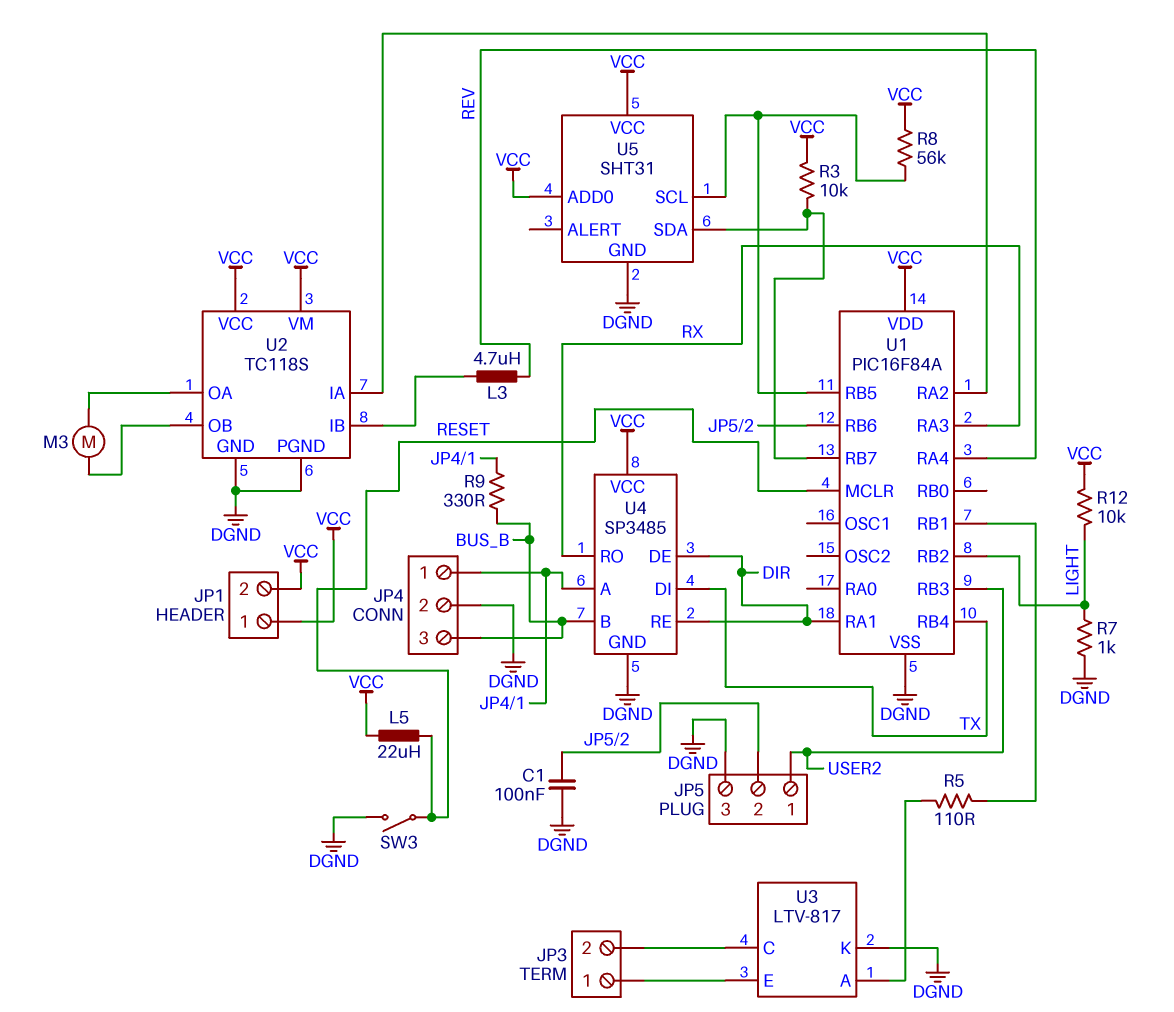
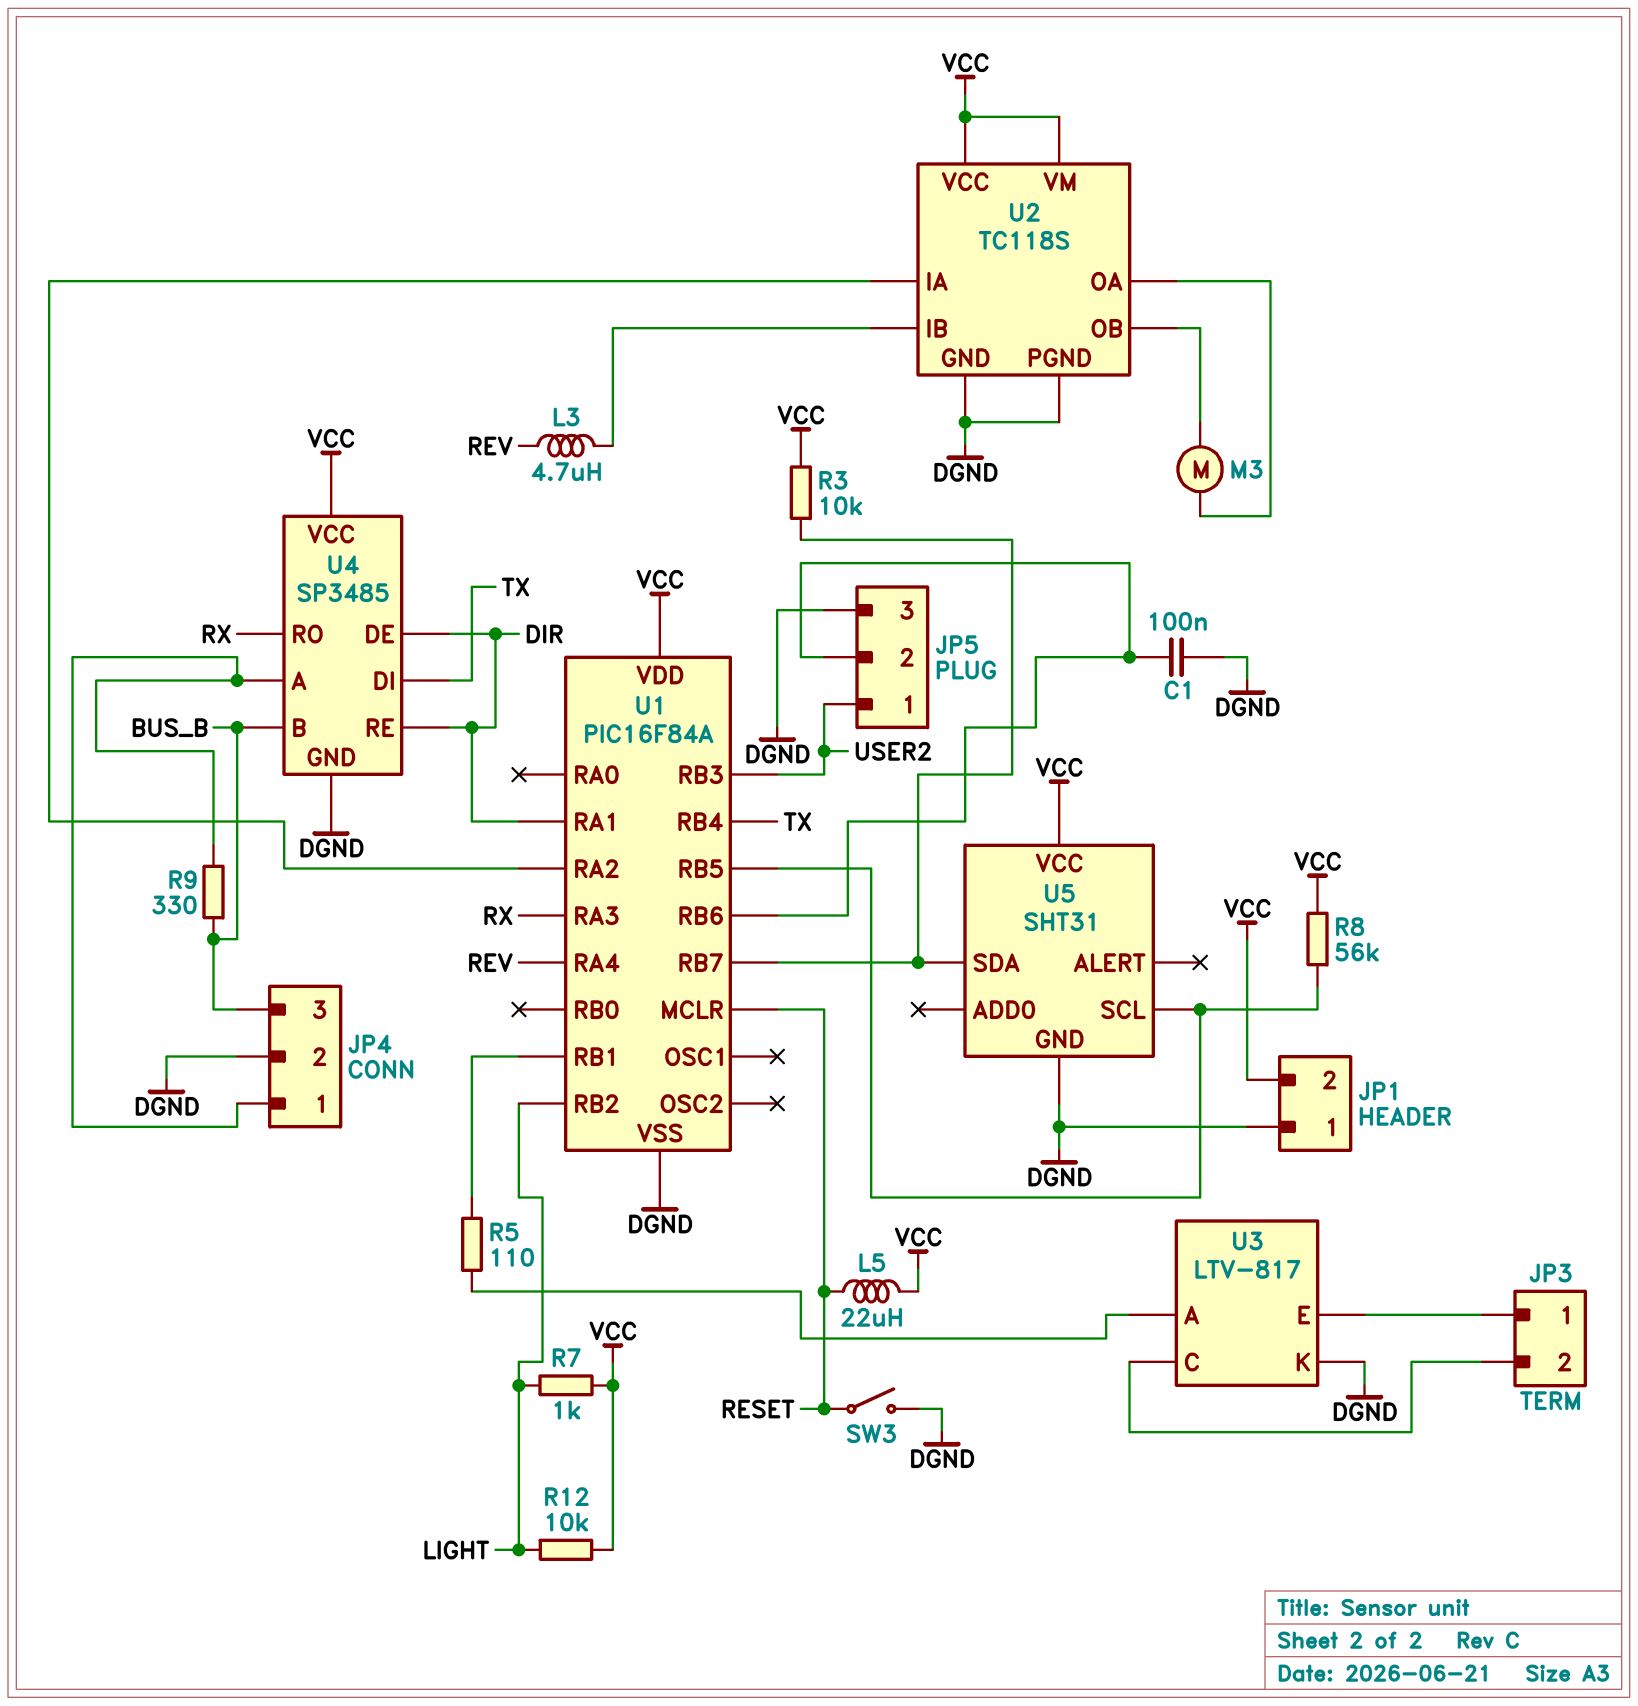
JP1 pin 1: VCC -> DGND
R7: 1k (DGND, LIGHT) -> 1k (LIGHT, VCC)
U5 pin ADD0: VCC -> none

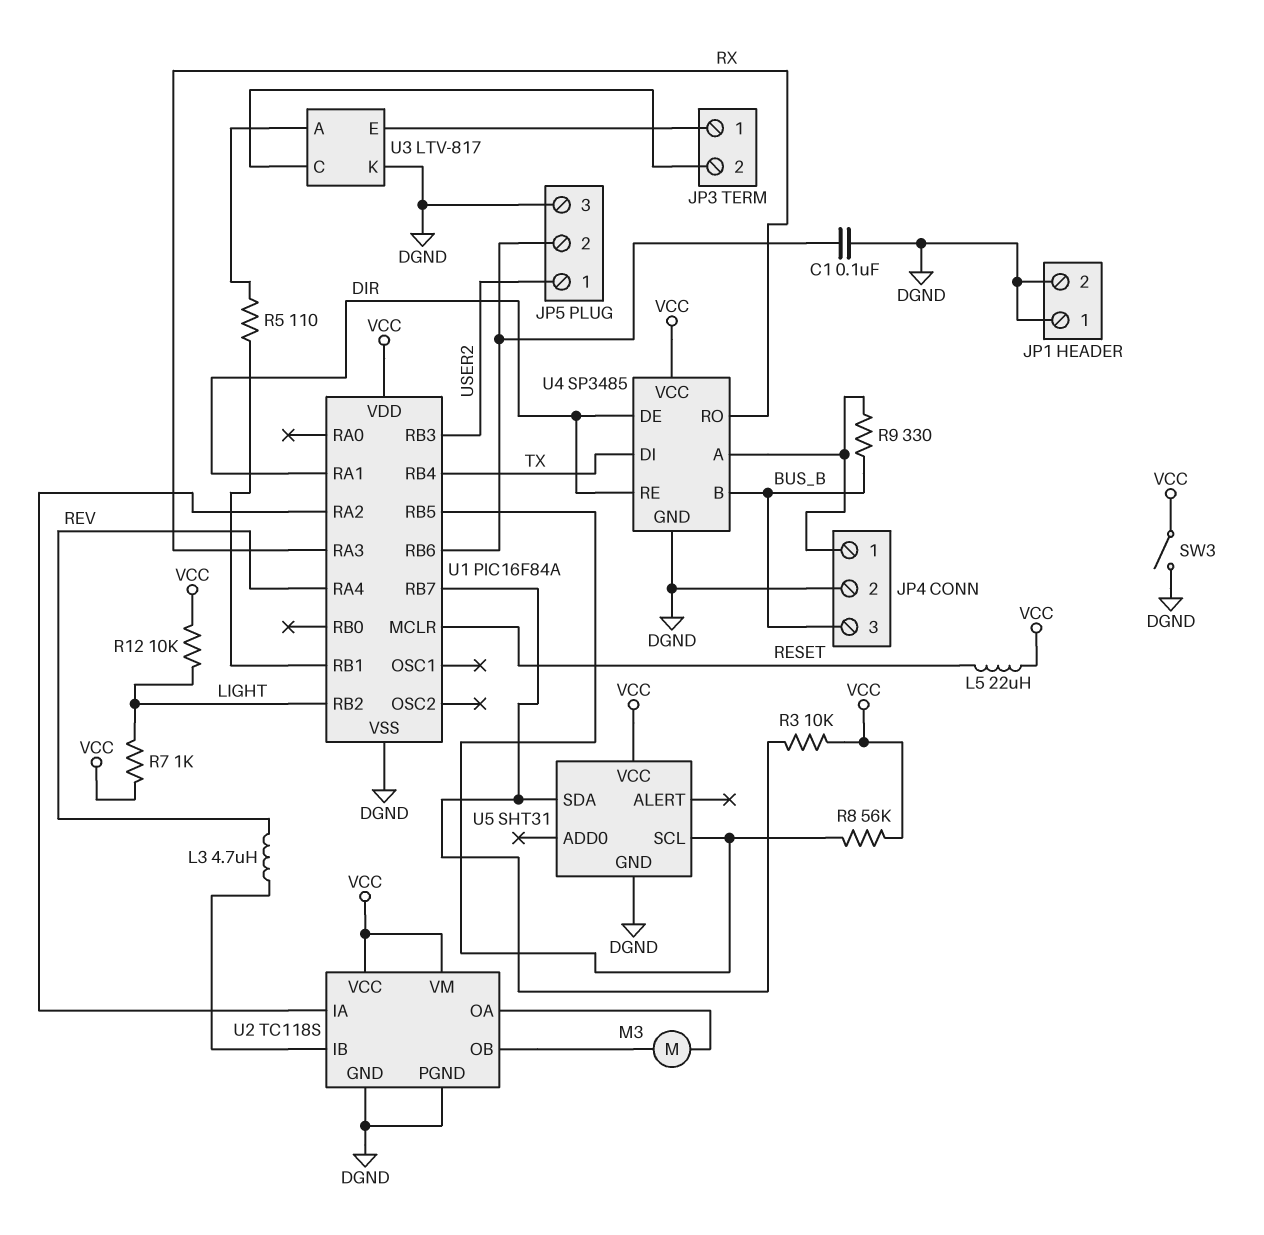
JP1 pin 2: VCC -> DGND
SW3: switch (DGND, RESET) -> switch (DGND, VCC)

